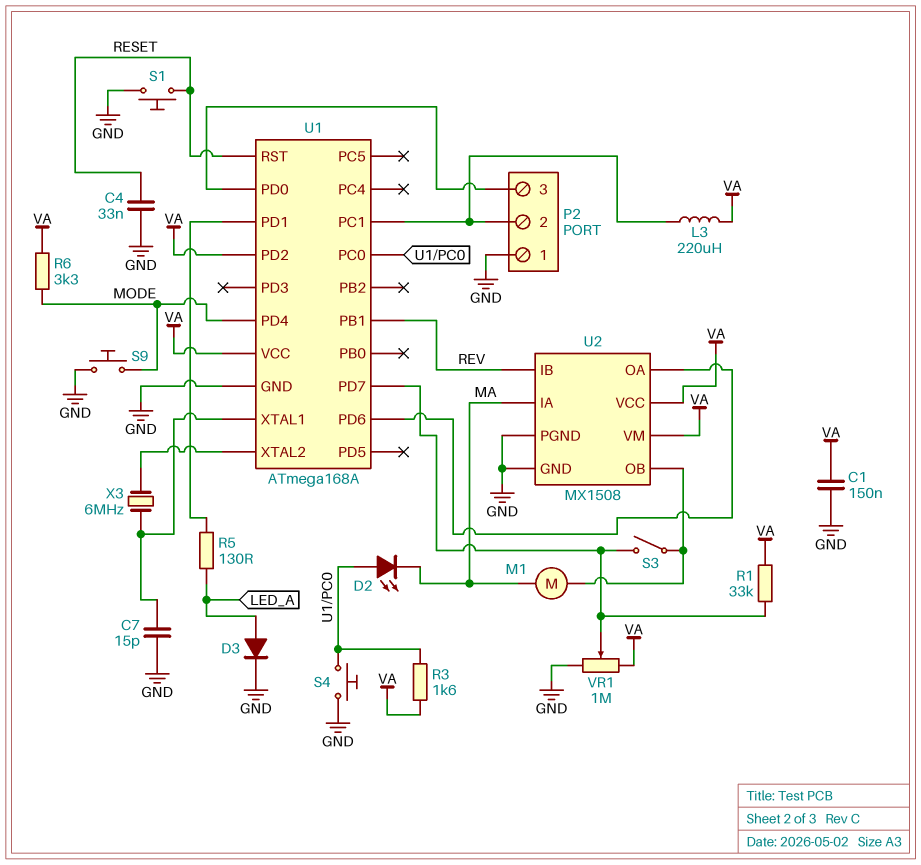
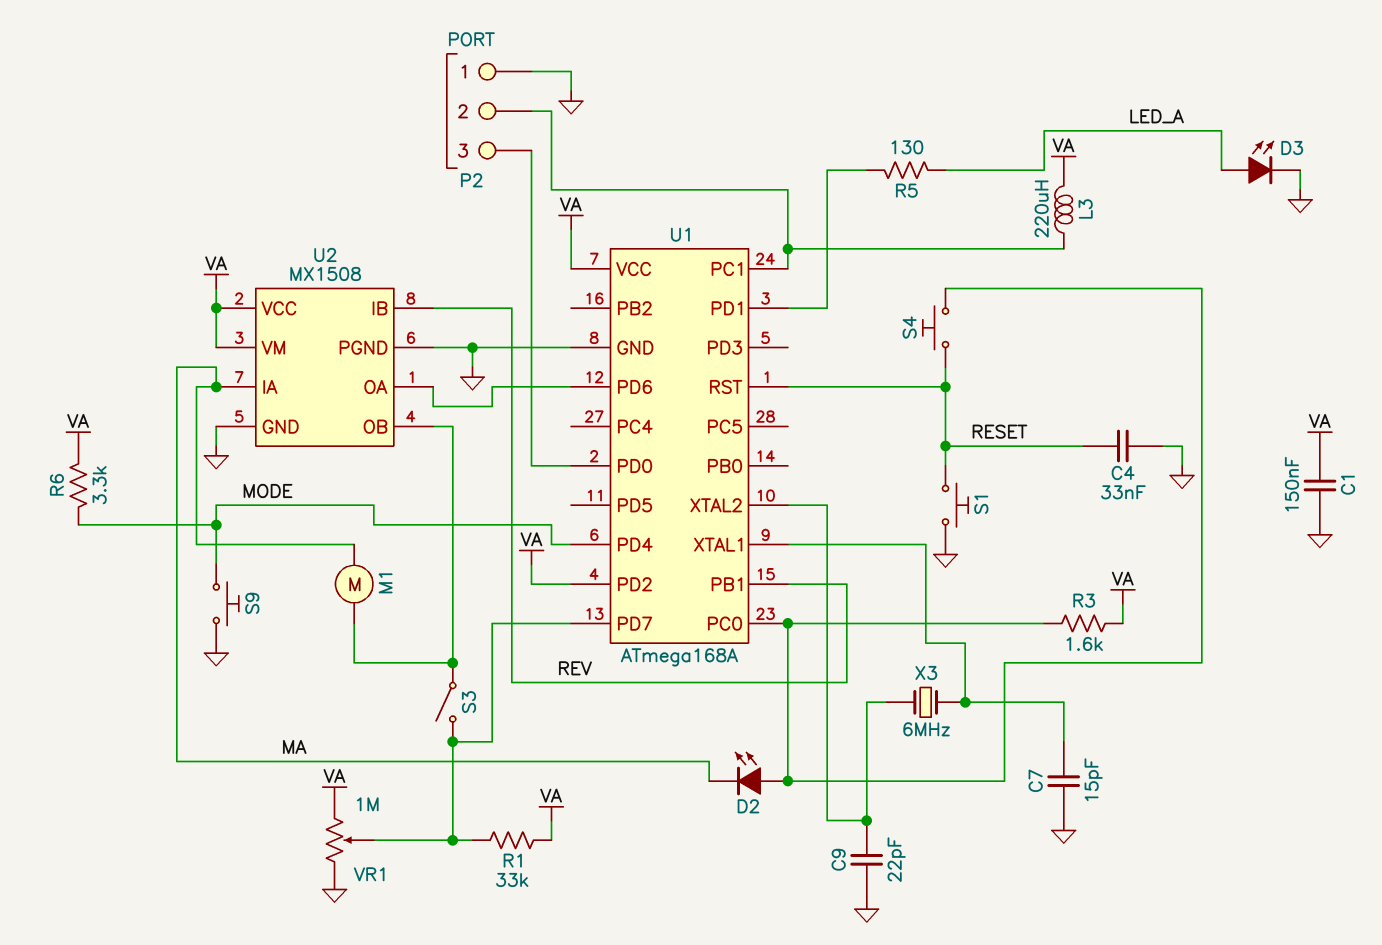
C9: none -> 22pF (GND, U1/XTAL2)
D3: diode (A LED_A, K GND) -> LED (A LED_A, K GND)
S4: button (GND, U1/PC0) -> button (RESET, U1/PC0)

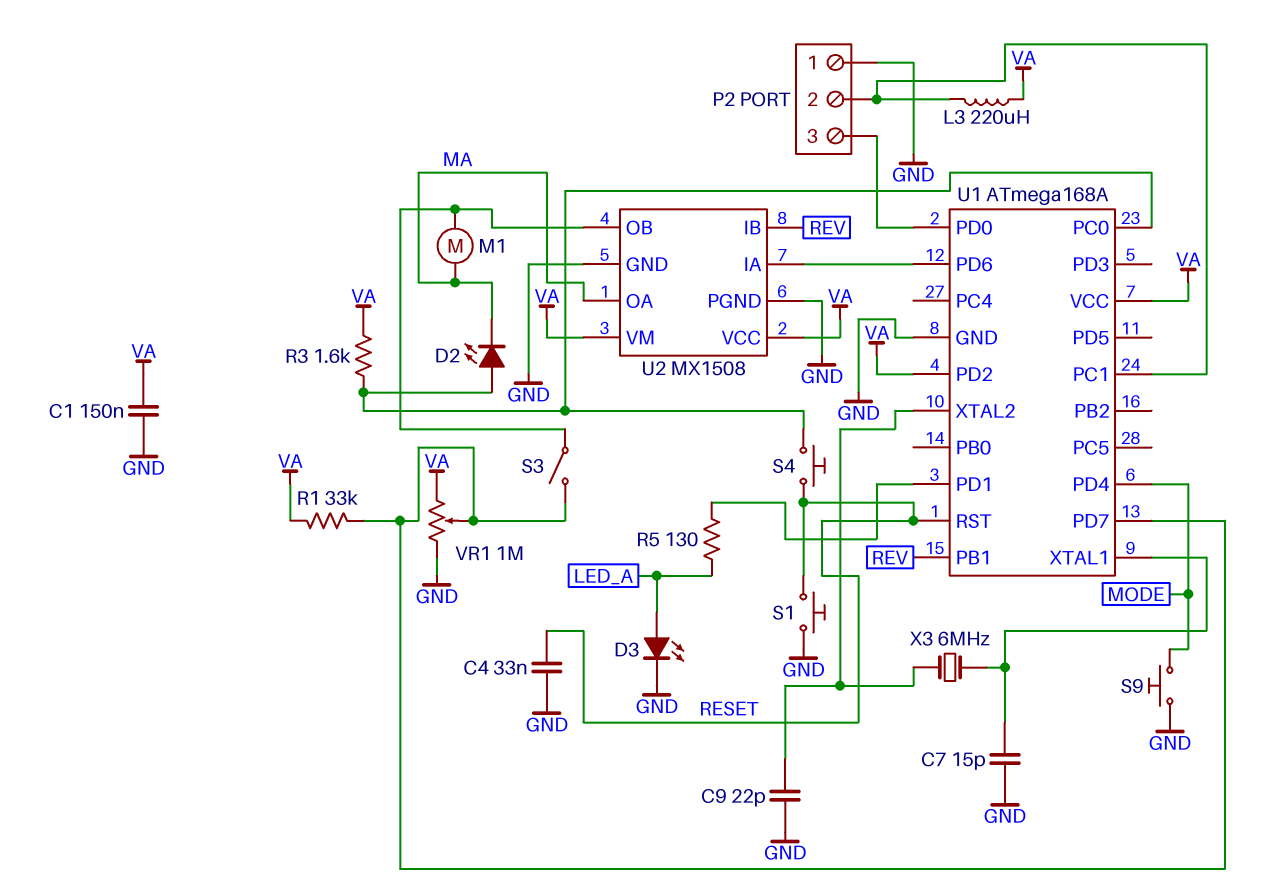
R6: 3.3k (MODE, VA) -> none
U2 pin IA: MA -> U1/PD6
U2 pin OA: U1/PD6 -> MA

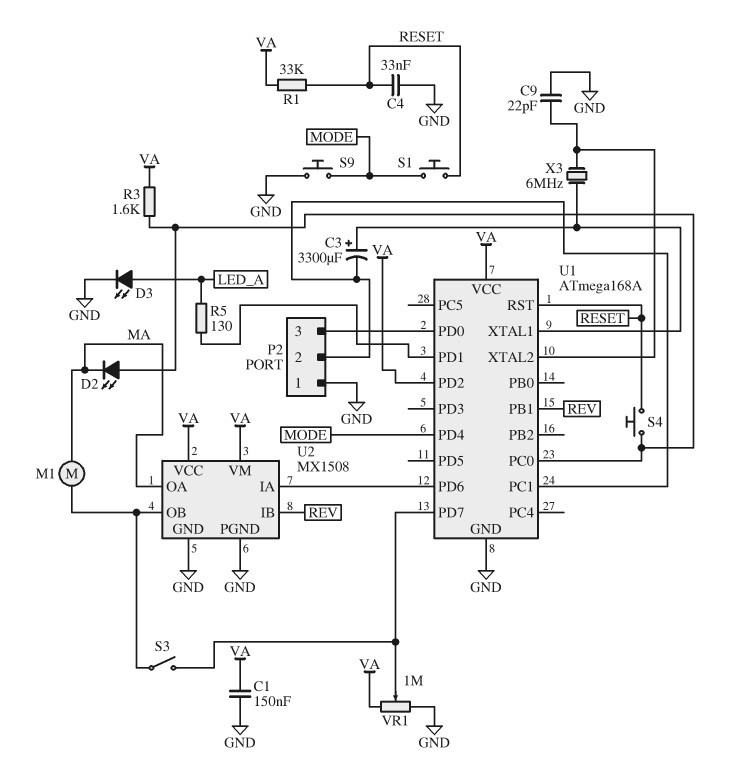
C3: none -> 3300uF (plus U1/XTAL1, minus P2/2)
C7: 15pF (GND, U1/XTAL1) -> none
L3: 220uH (P2/2, VA) -> none
R1: 33k (U1/PD7, VA) -> 33k (RESET, VA)
S1: button (GND, RESET) -> button (MODE, RESET)

